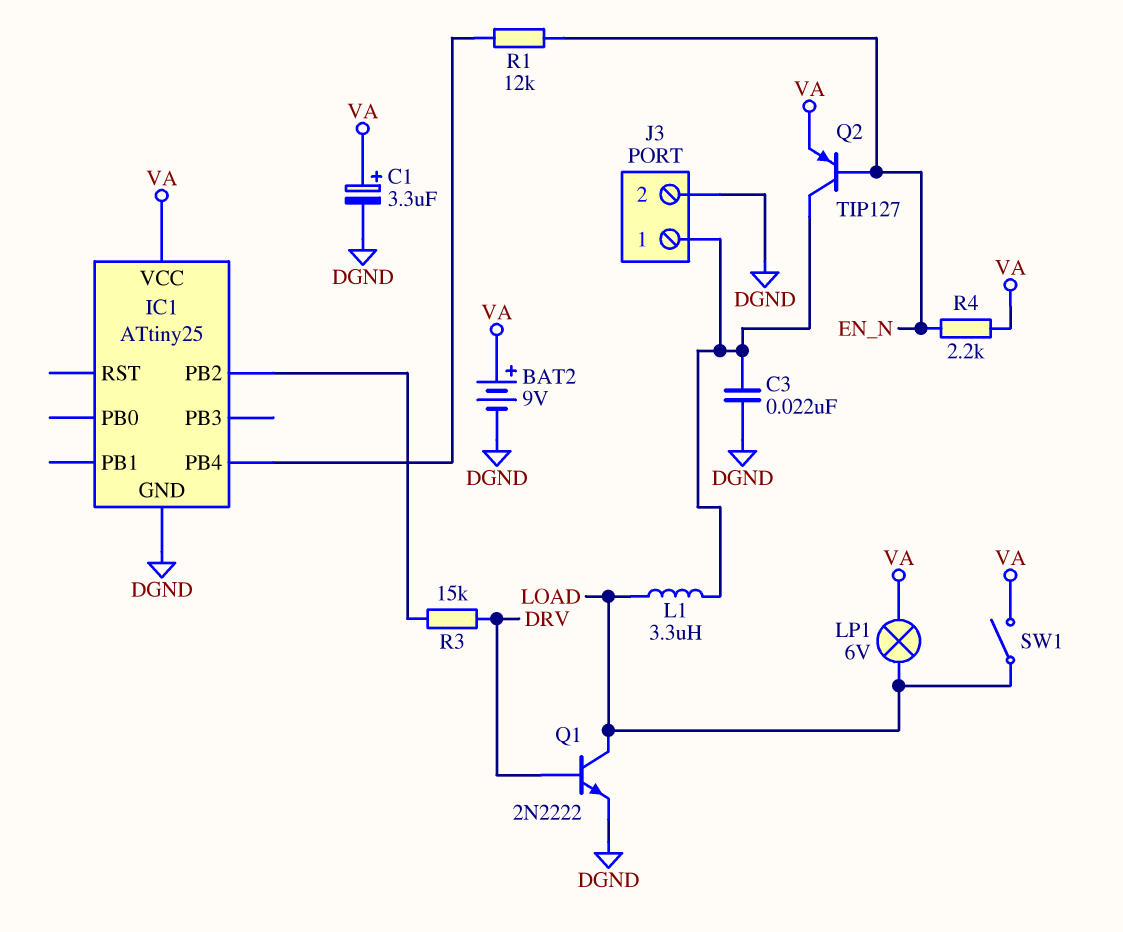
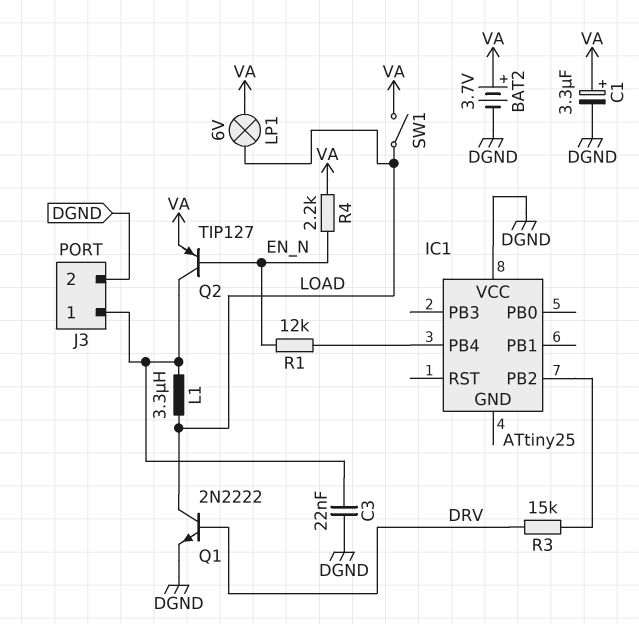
BAT2: 9V (plus VA, minus DGND) -> 3.7V (plus VA, minus DGND)
IC1 pin GND: DGND -> none
IC1 pin VCC: VA -> DGND

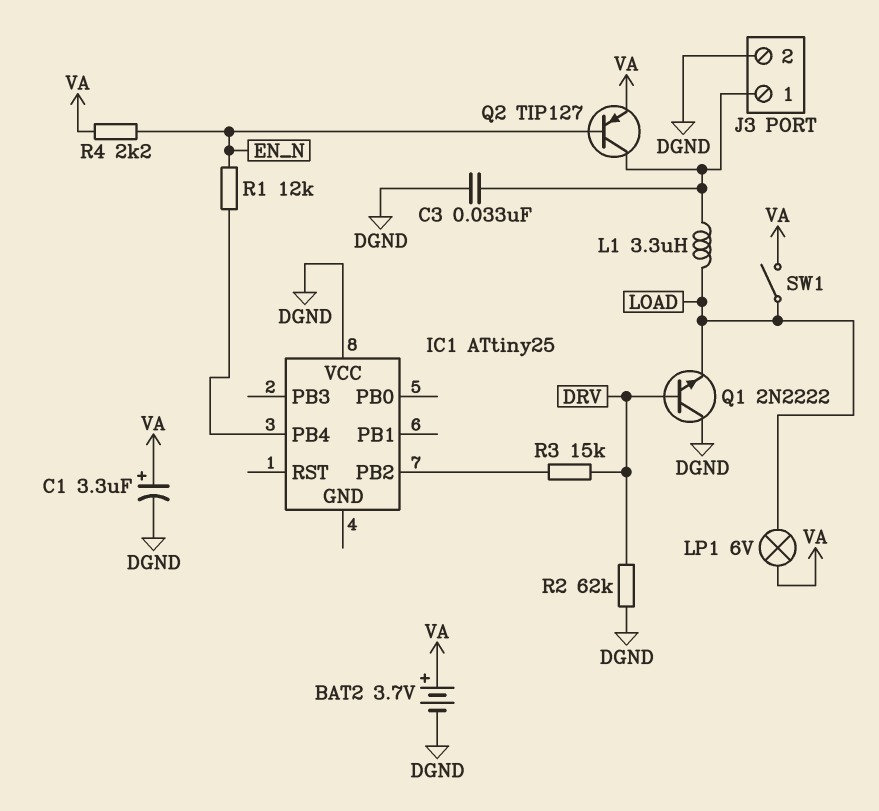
C3: 22nF (DGND, J3/1) -> 33nF (DGND, J3/1)
Q1: NPN 2N2222 (B DRV, C LOAD, E DGND) -> NPN 2N2222 (B DRV, C DGND, E LOAD)
R2: none -> 62k (DGND, DRV)

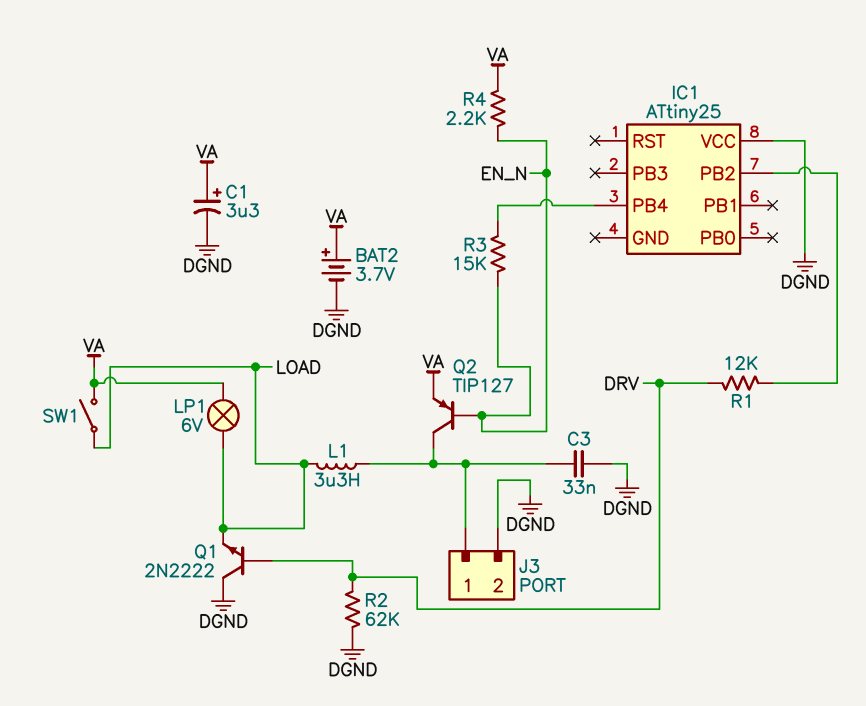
R1: 12k (EN_N, IC1/PB4) -> 12k (DRV, IC1/PB2)
R3: 15k (DRV, IC1/PB2) -> 15k (EN_N, IC1/PB4)

